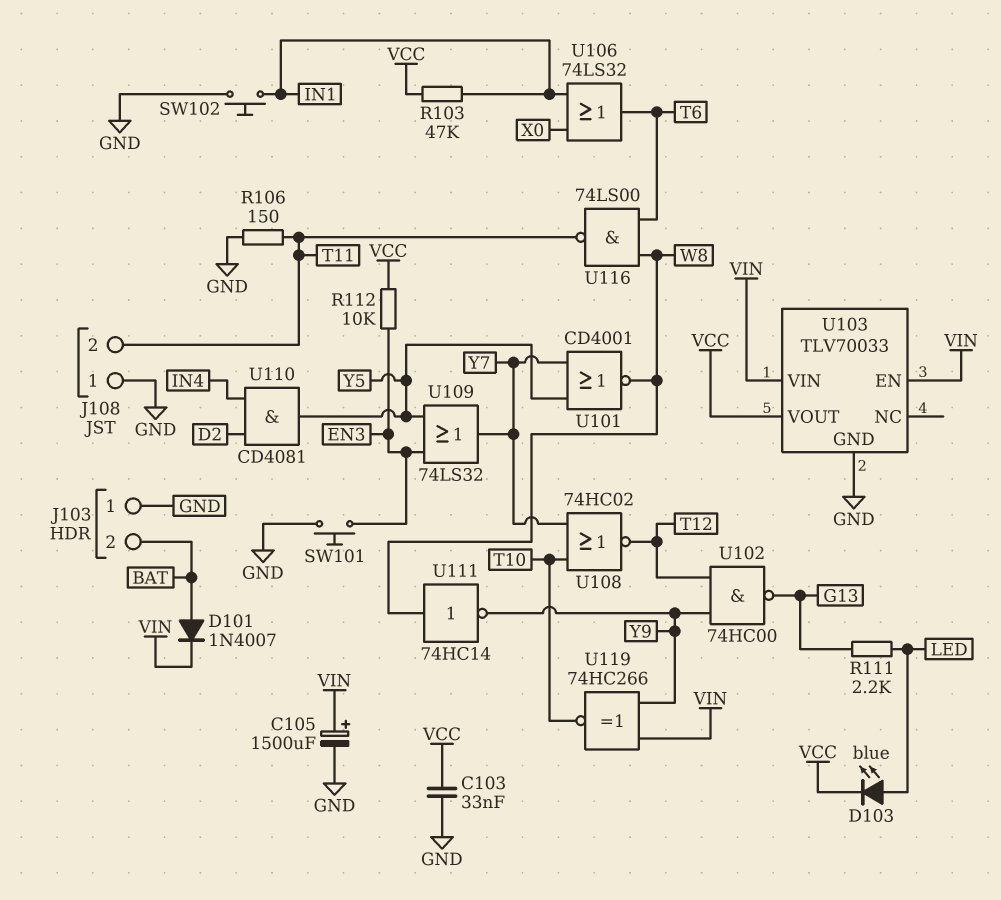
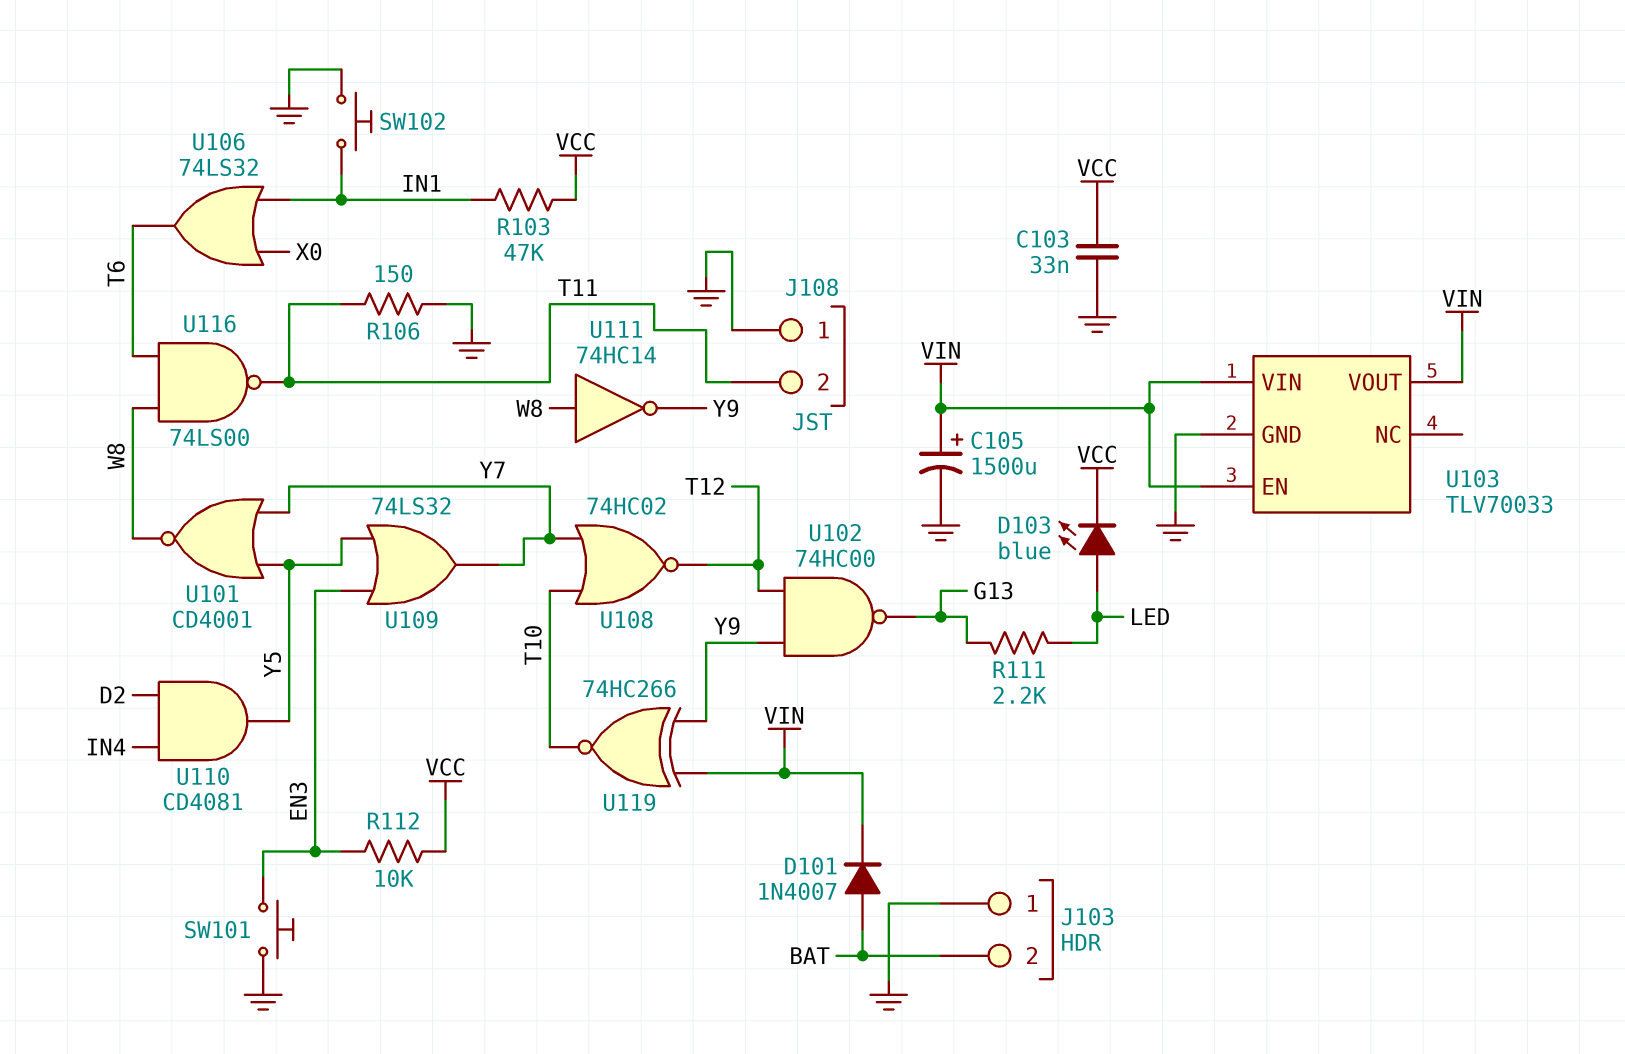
U103 pin VOUT: VCC -> VIN

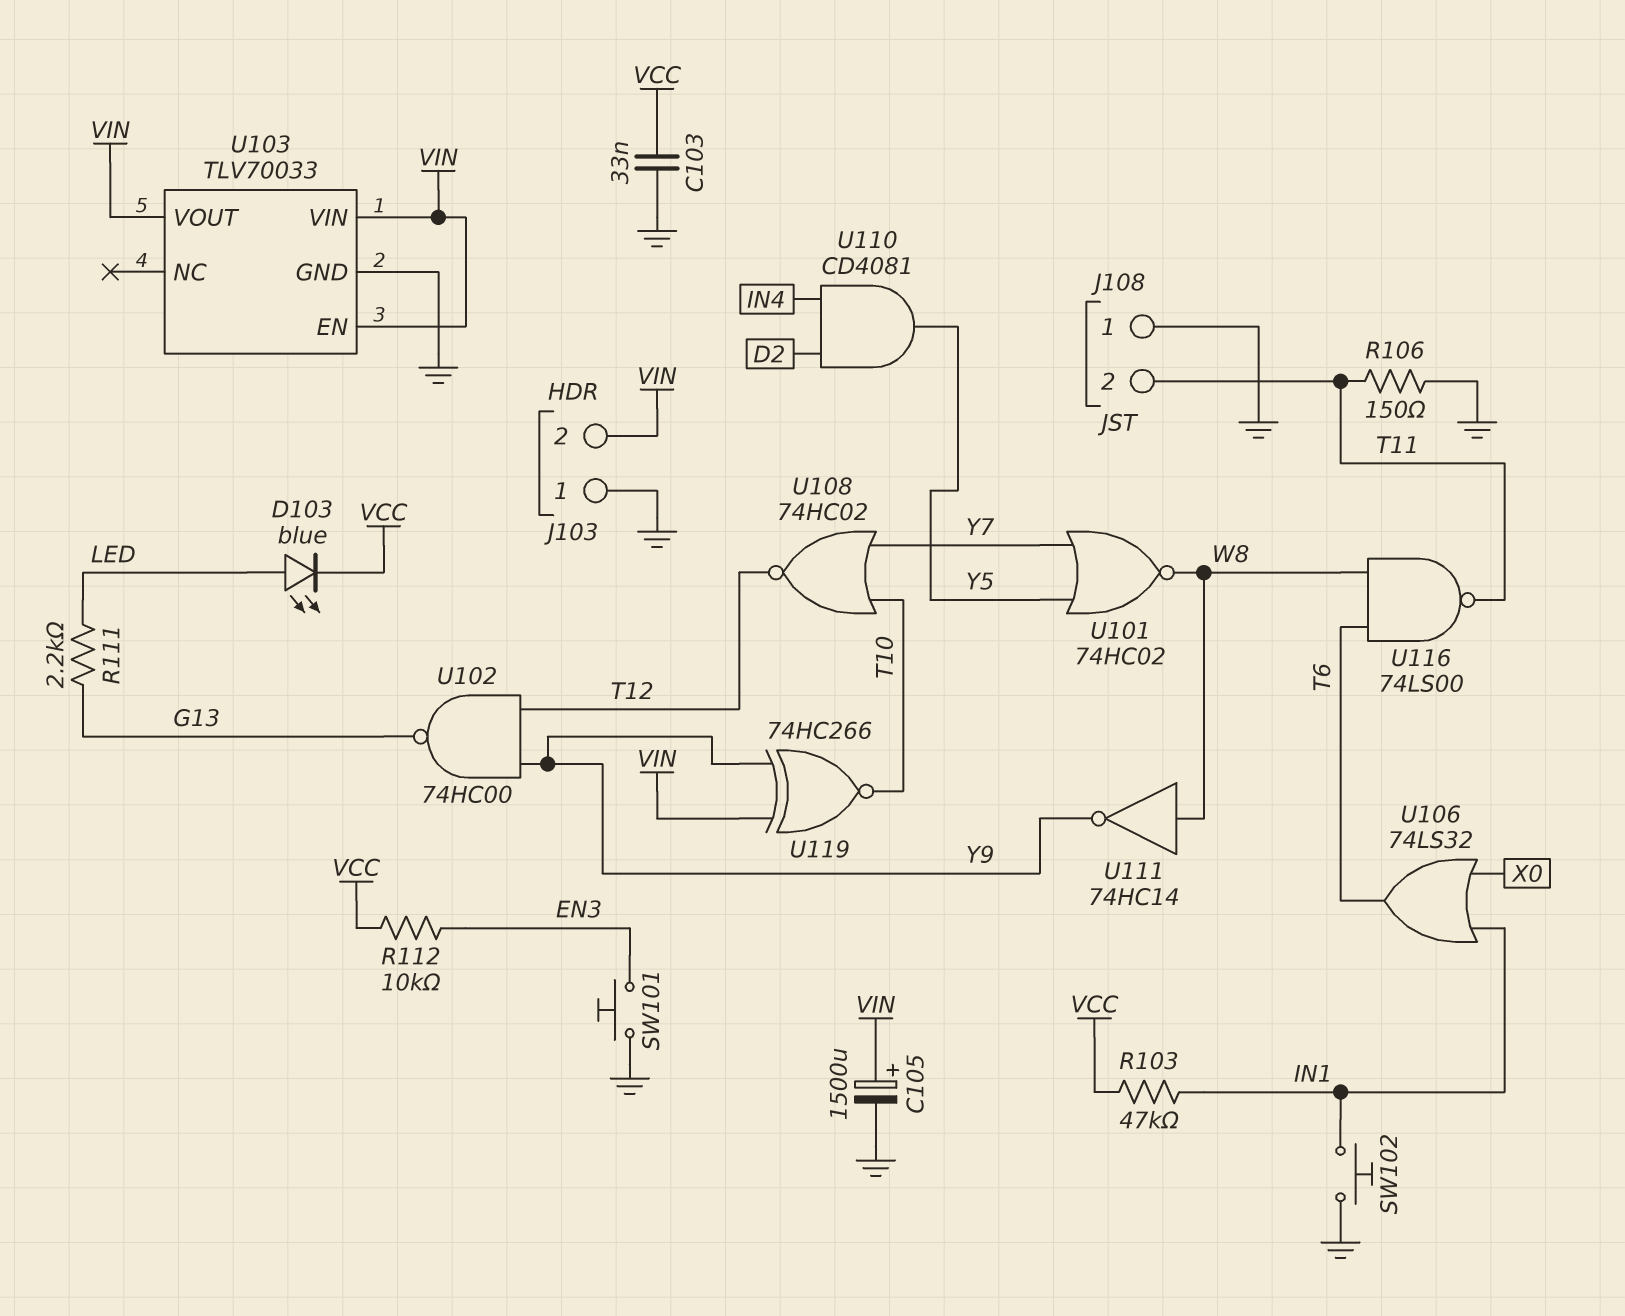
D101: diode 1N4007 (A BAT, K VIN) -> none
J103 pin 2: BAT -> VIN
U101: NOR CD4001 (in Y5, in Y7, out W8) -> NOR 74HC02 (in Y5, in Y7, out W8)
U109: OR 74LS32 (in EN3, in Y5, out Y7) -> none

